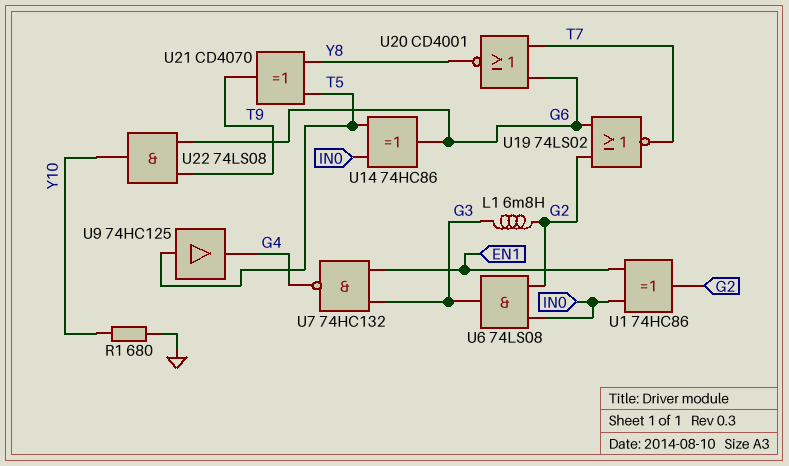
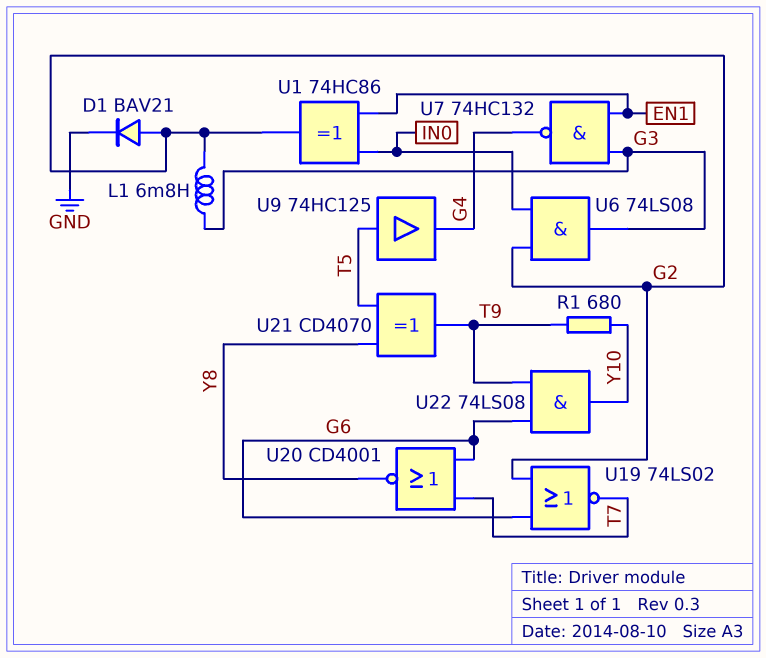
D1: none -> diode BAV21 (A G2, K GND)
R1: 680 (GND, Y10) -> 680 (T9, Y10)
U14: XOR 74HC86 (in IN0, in T5, out G6) -> none

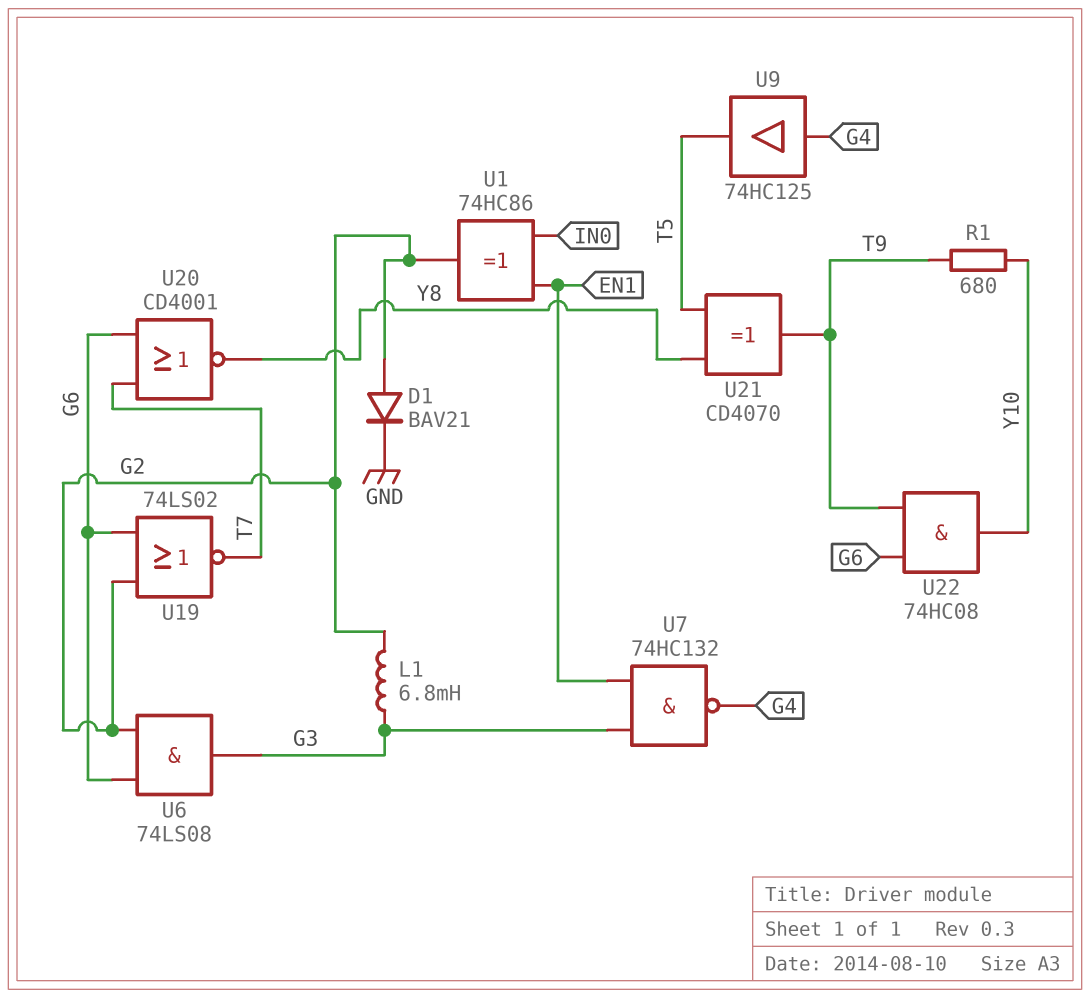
U6: AND 74LS08 (in G2, in IN0, out G3) -> AND 74LS08 (in G2, in G6, out G3)
U9: buffer 74HC125 (in T5, out G4) -> buffer 74HC125 (in G4, out T5)
U22: AND 74LS08 (in G6, in T9, out Y10) -> AND 74HC08 (in G6, in T9, out Y10)

